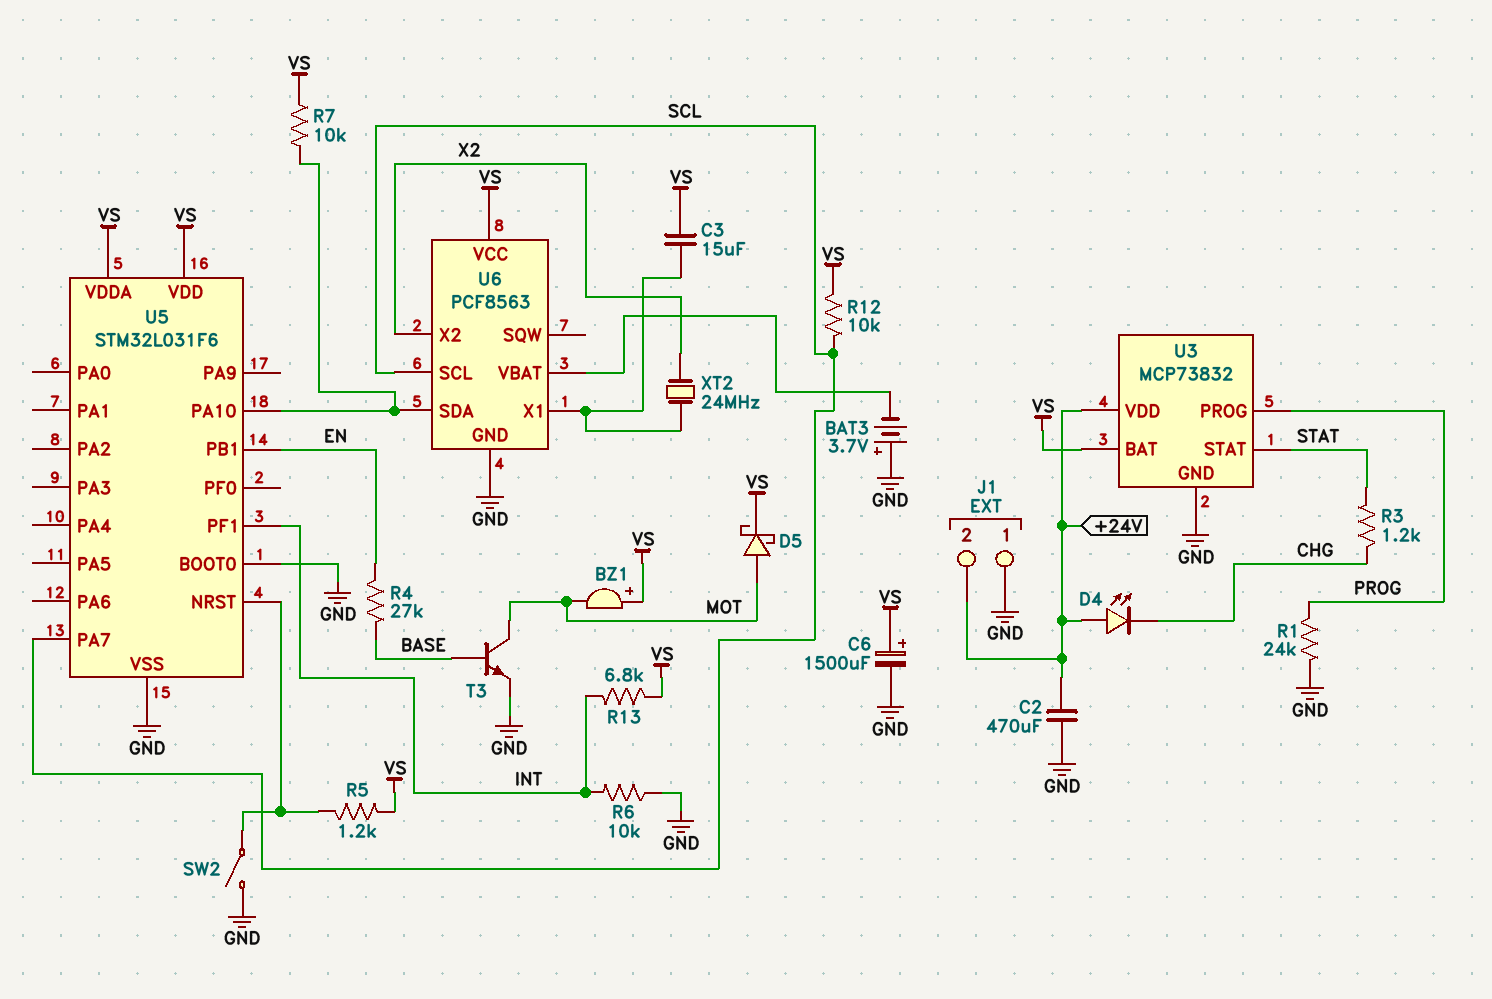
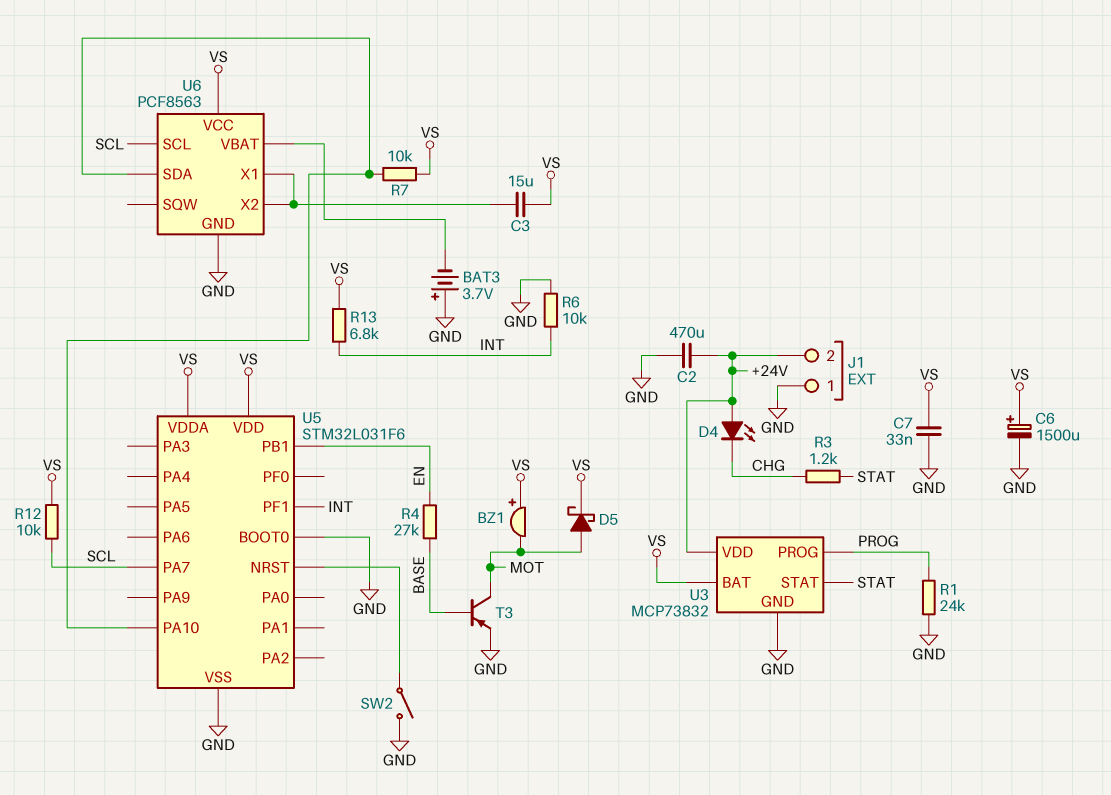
C7: none -> 33nF (GND, VS)
R5: 1.2k (U5/NRST, VS) -> none
T3: NPN (B BASE, C MOT, E GND) -> PNP (B BASE, C MOT, E GND)
U6 pin X2: X2 -> U6/X1
XT2: 24MHz (U6/X1, X2) -> none

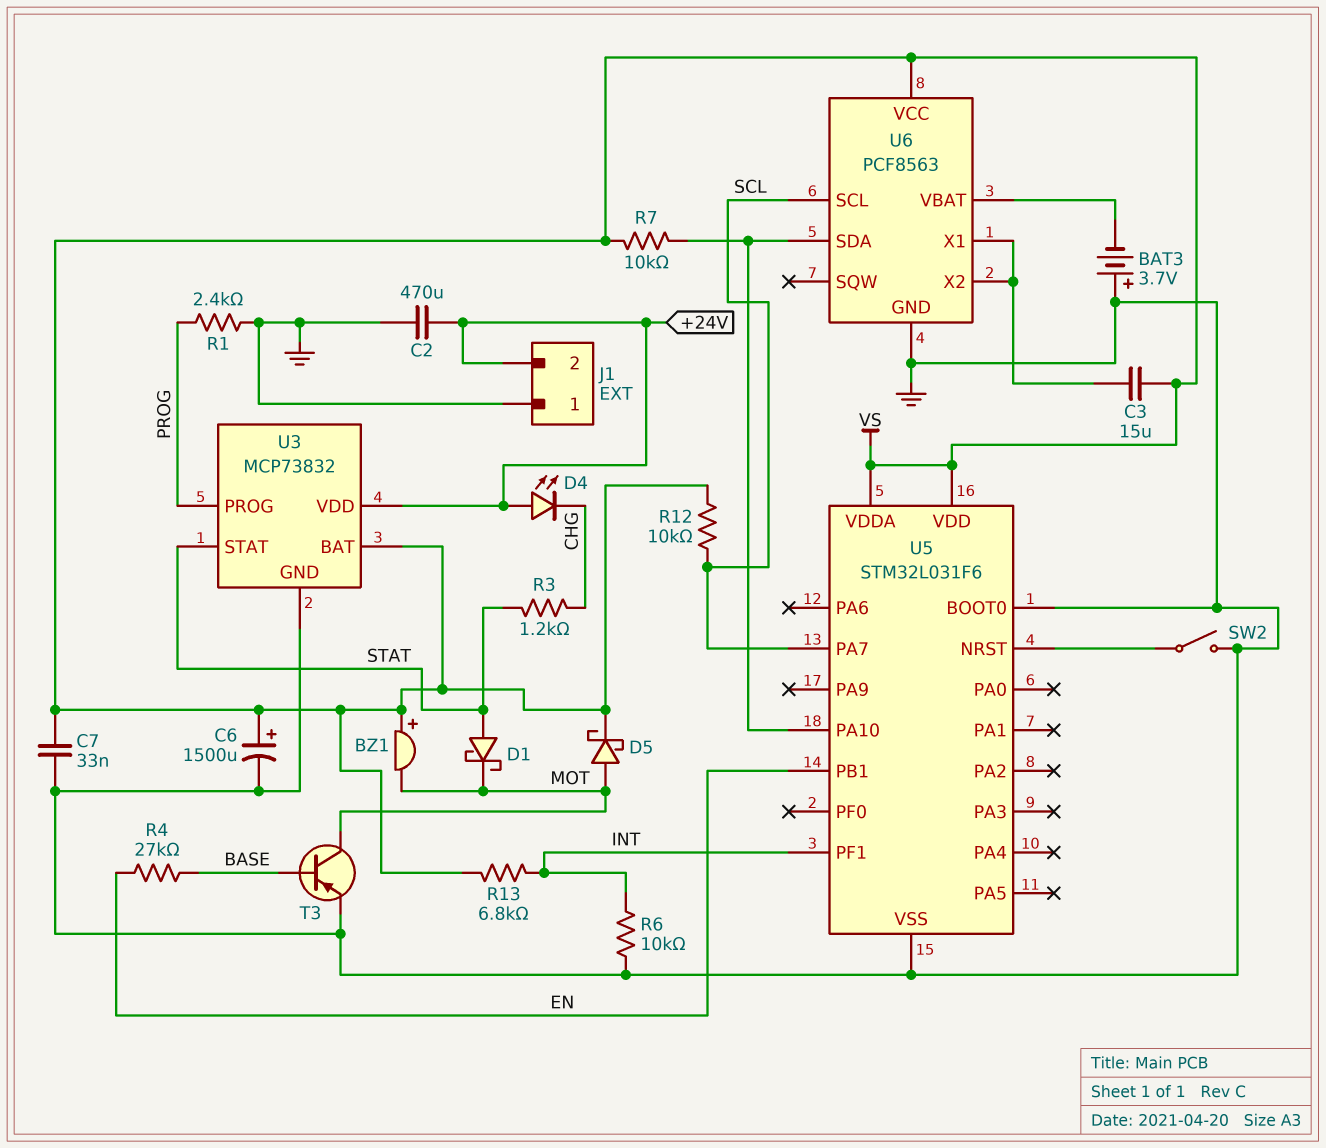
D1: none -> schottky (A STAT, K MOT)
R1: 24k (GND, PROG) -> 2.4k (GND, PROG)

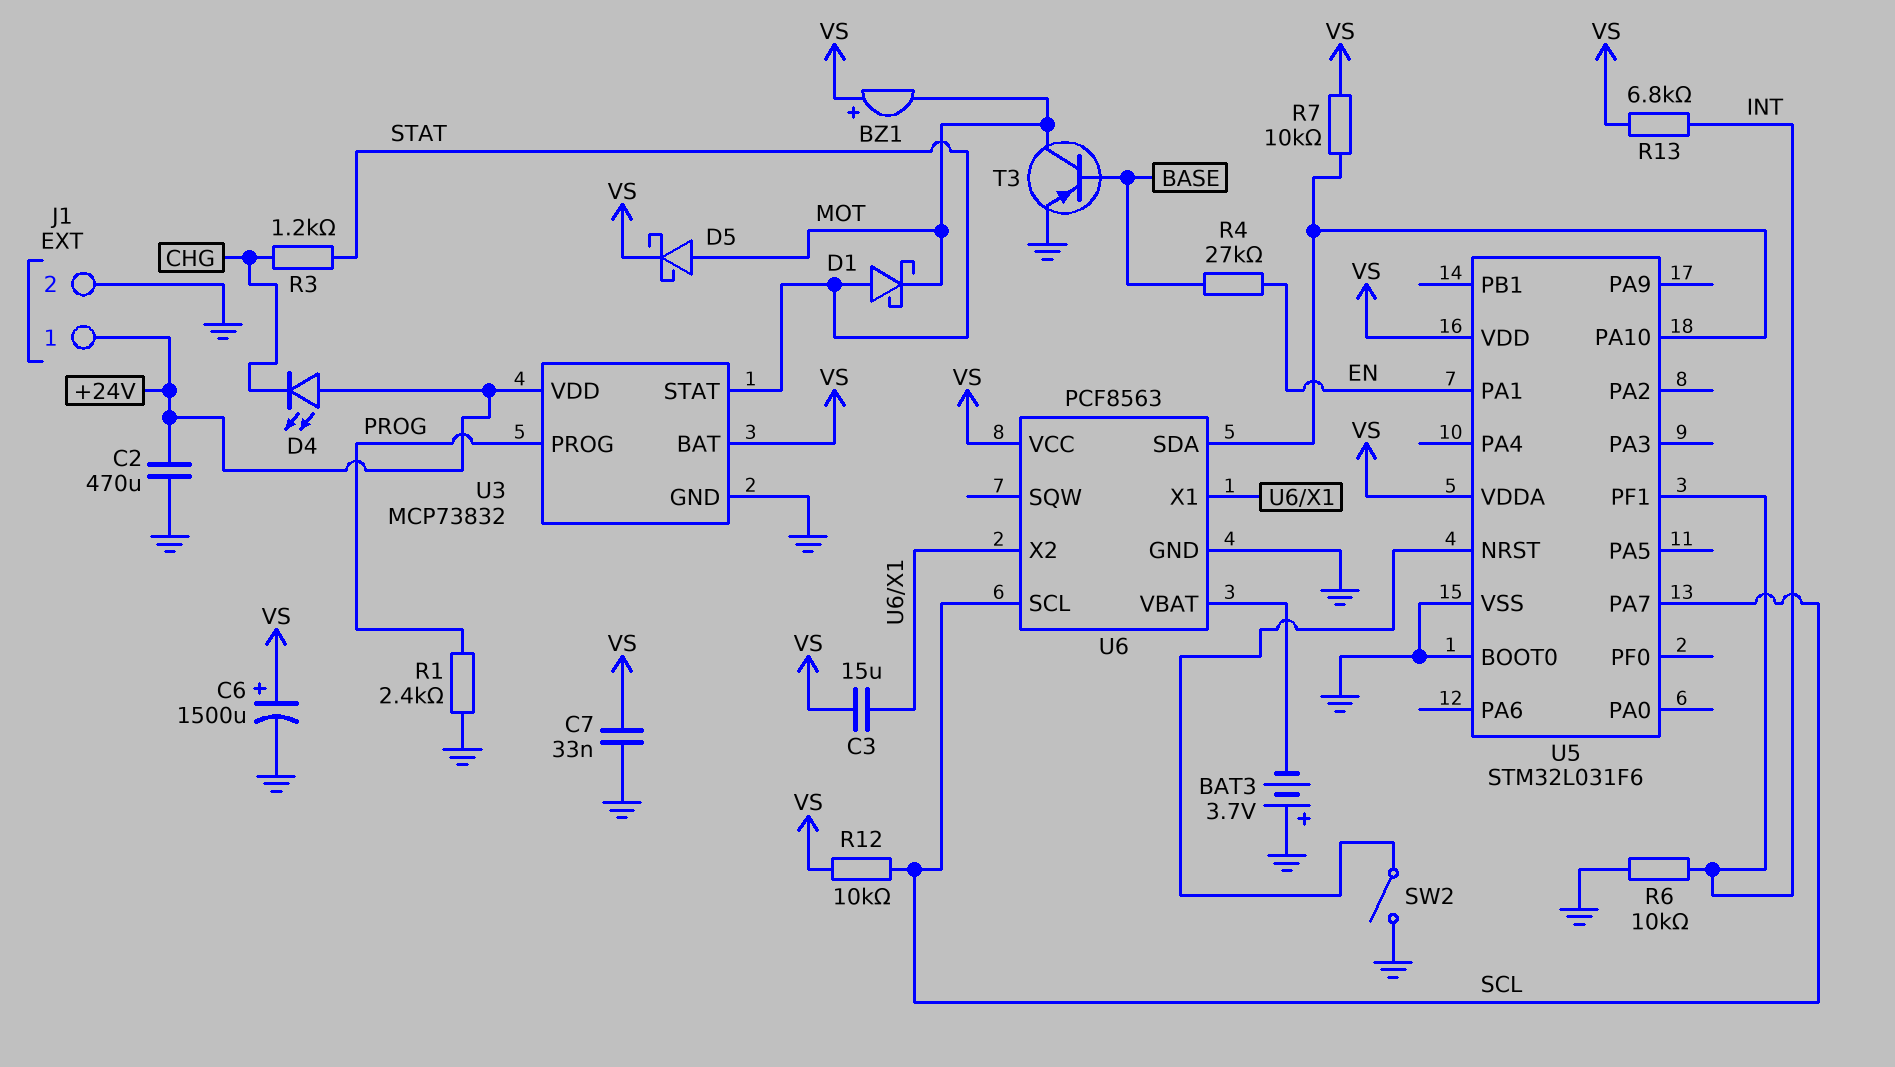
J1 pin 1: GND -> +24V
J1 pin 2: +24V -> GND
U5 pin PA1: none -> EN
U5 pin PB1: EN -> none

